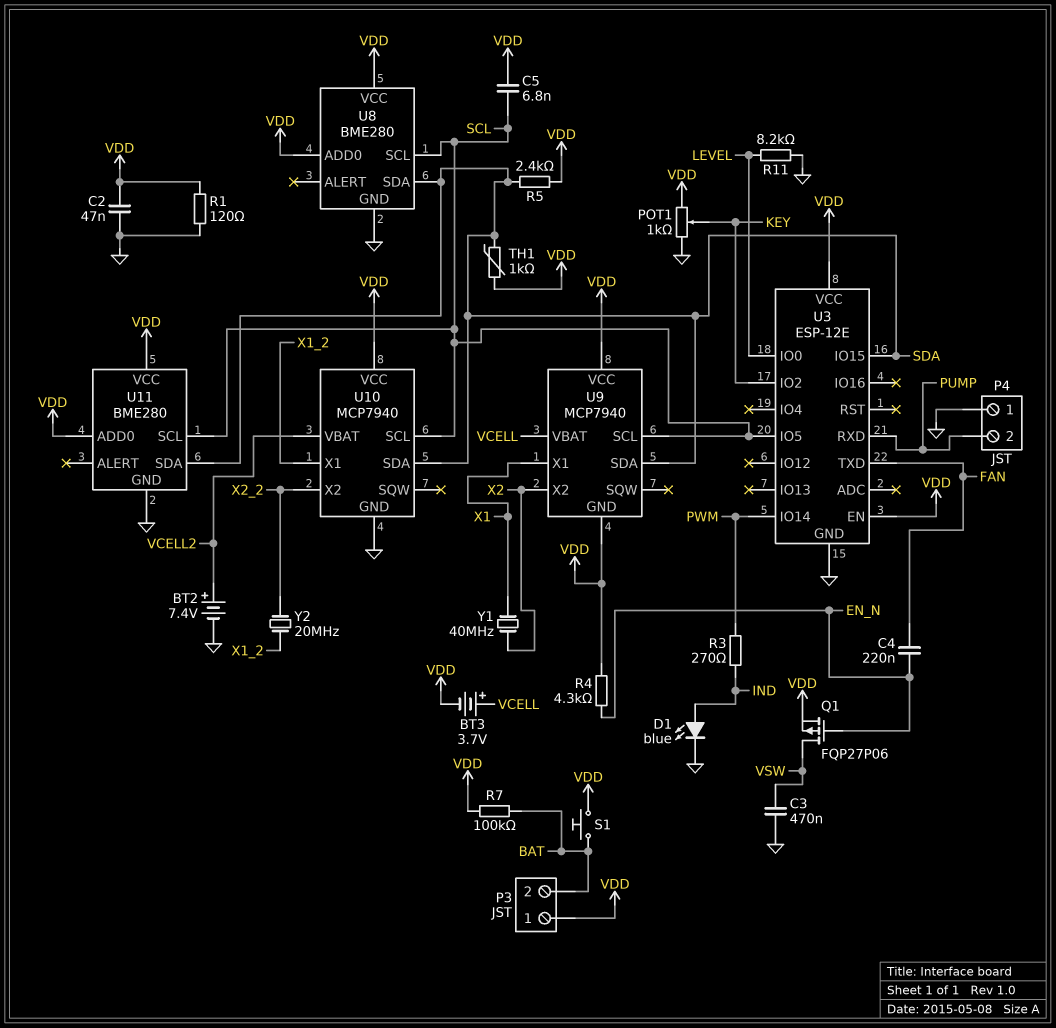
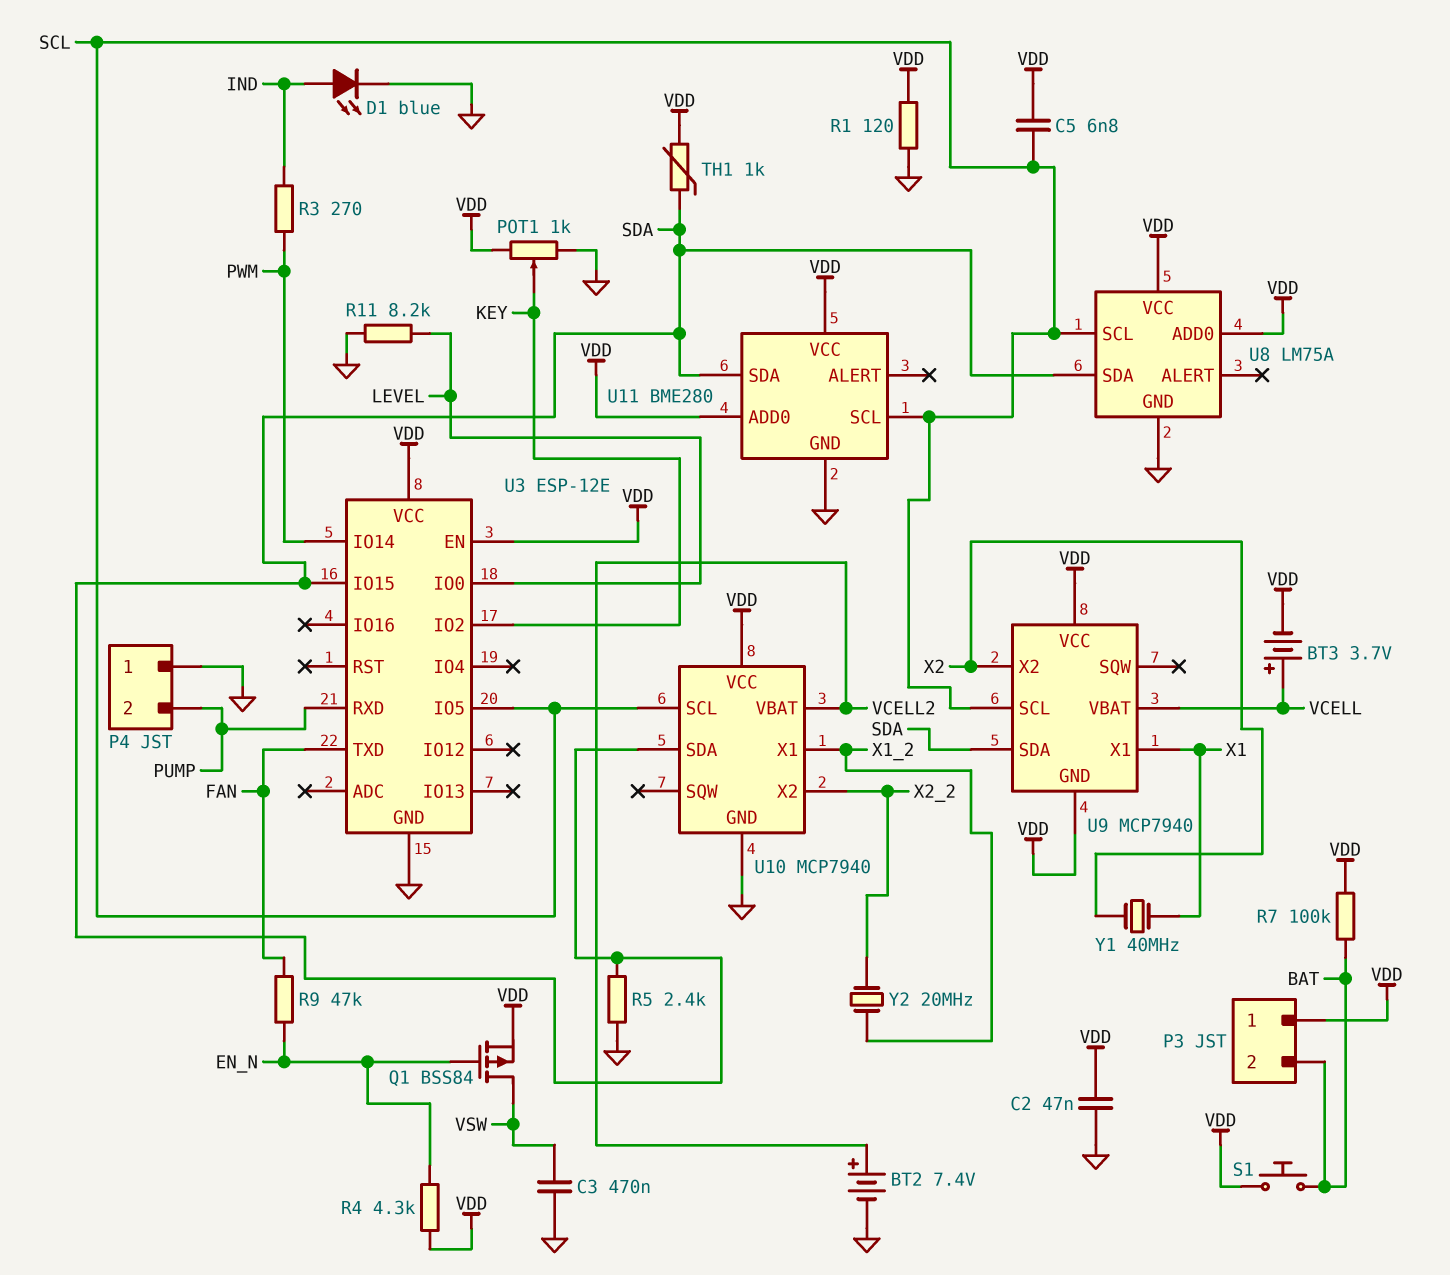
C4: 220nF (EN_N, FAN) -> none
Q1: PMOS FQP27P06 (G EN_N, D VSW, S VDD) -> PMOS BSS84 (G EN_N, D VSW, S VDD)
R5: 2.4k (SDA, VDD) -> 2.4k (GND, SDA)
R9: none -> 47k (EN_N, FAN)
U8: BME280 -> LM75A

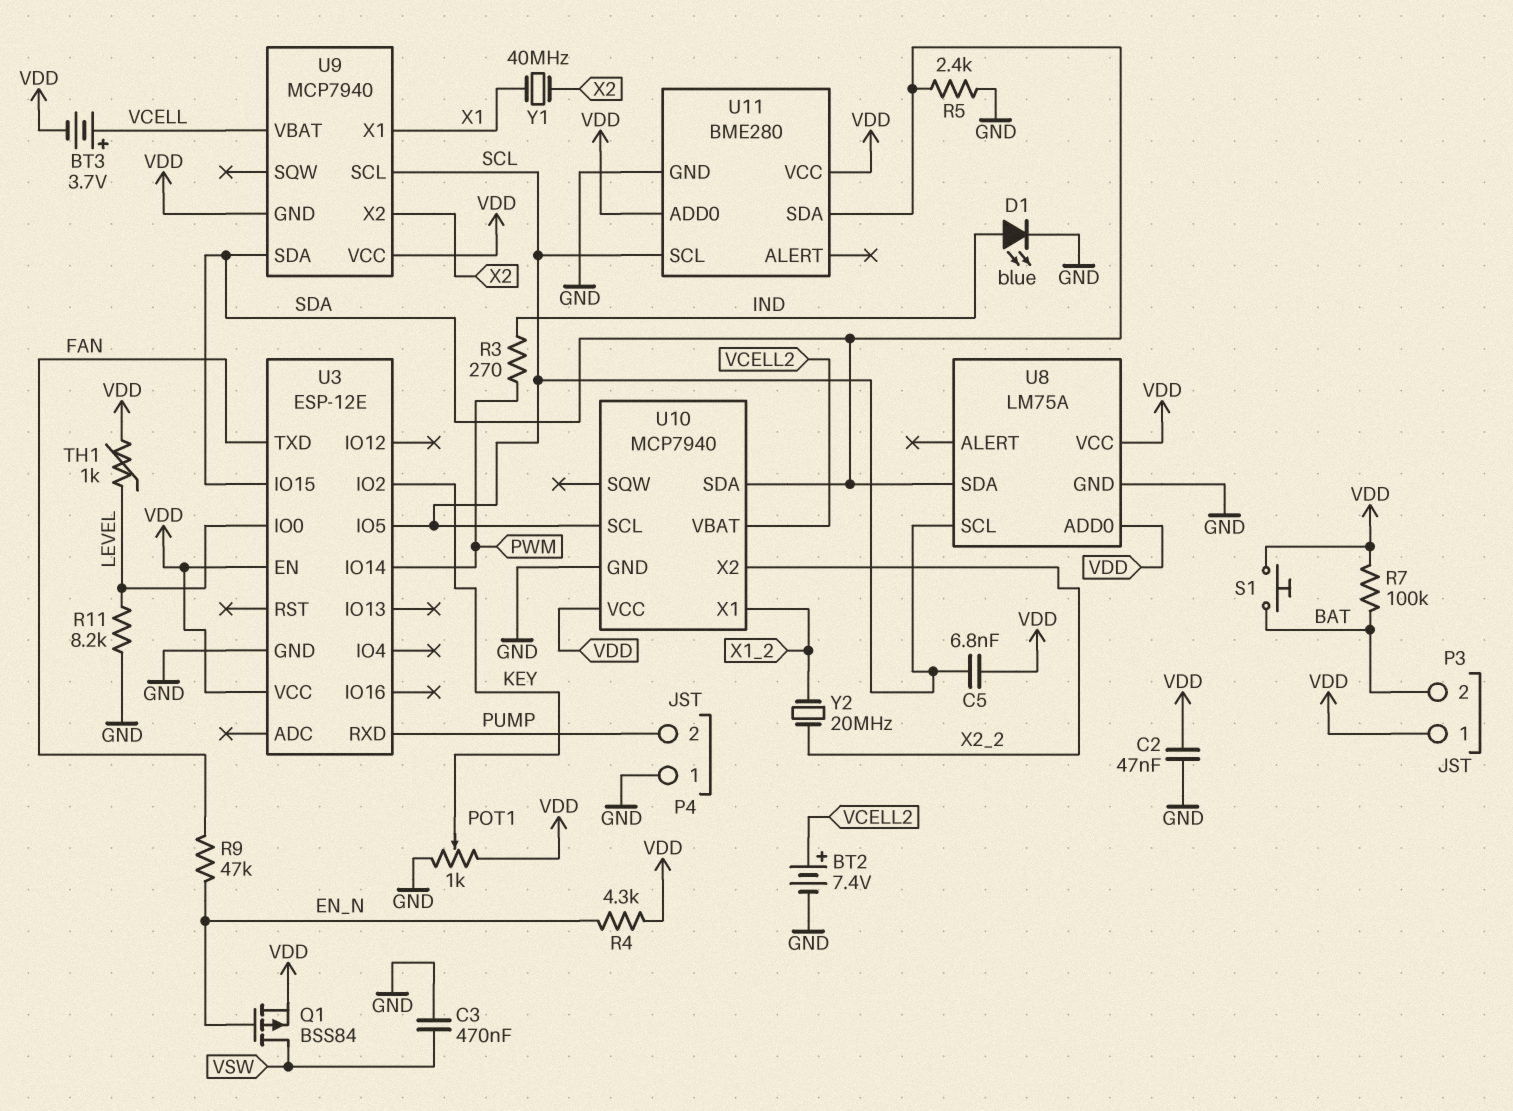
R1: 120 (GND, VDD) -> none
TH1: 1k (SDA, VDD) -> 1k (LEVEL, VDD)

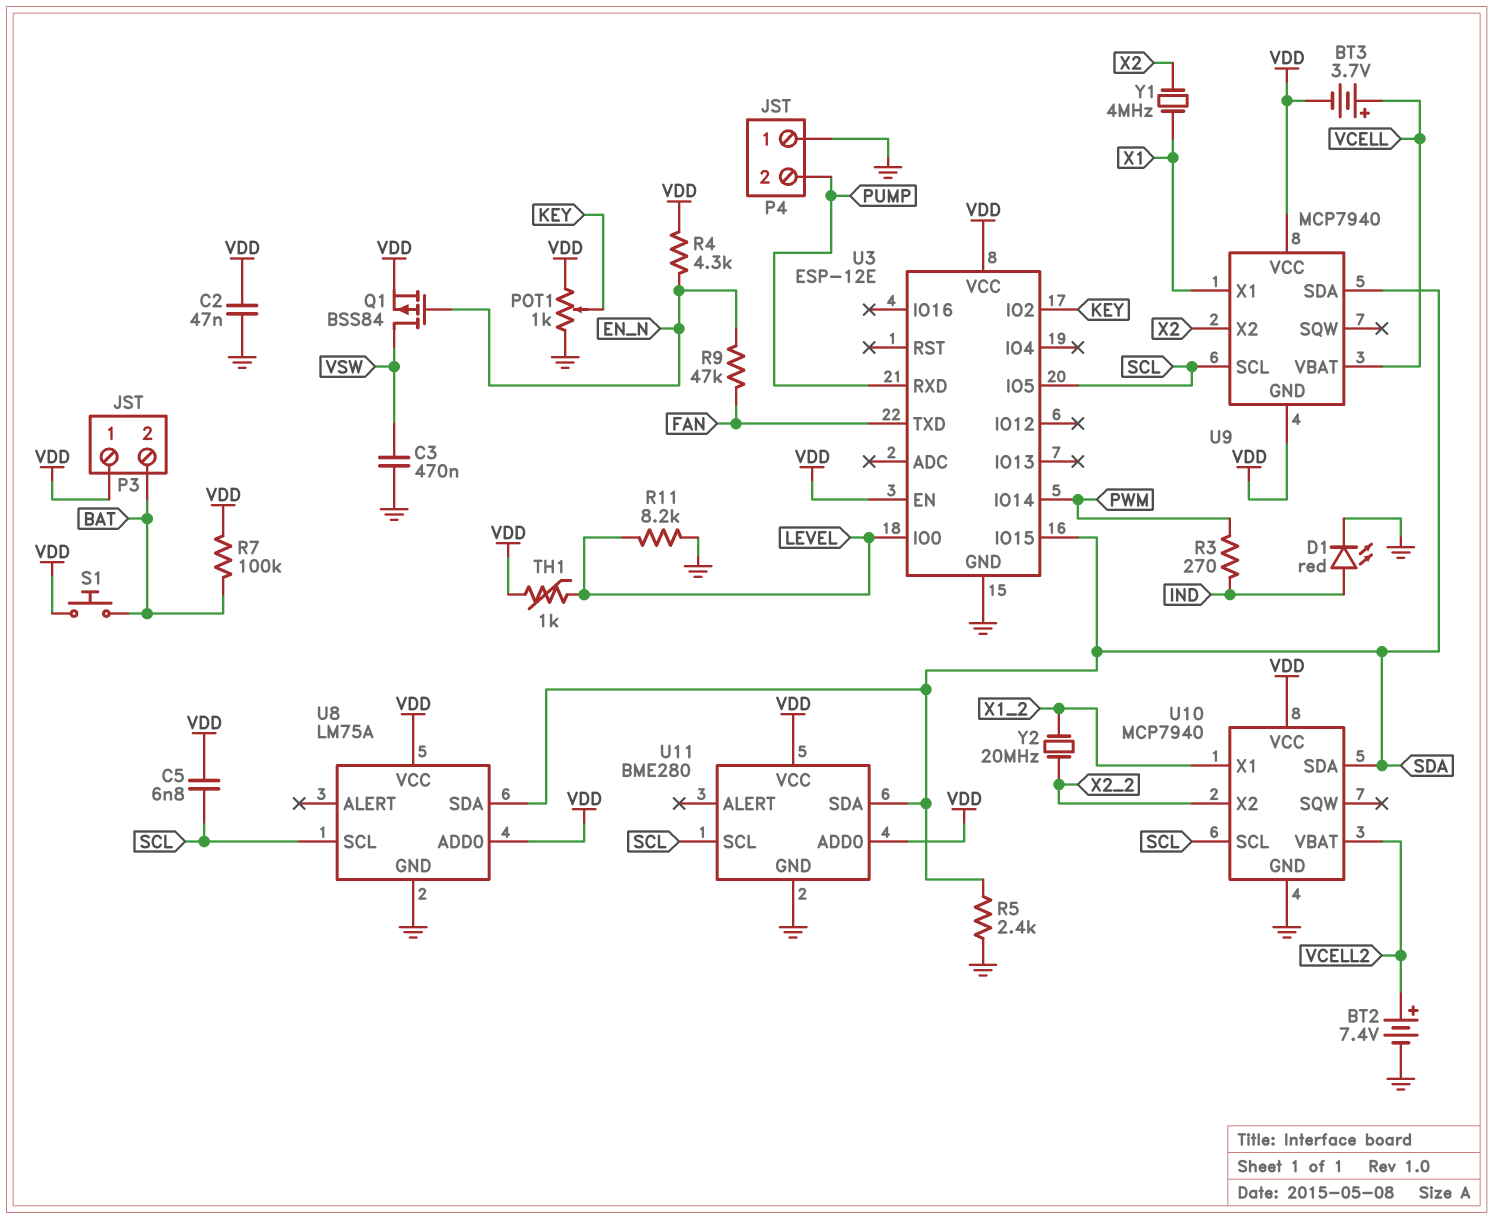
D1: LED blue (A IND, K GND) -> LED red (A IND, K GND)
Y1: 40MHz (X1, X2) -> 4MHz (X1, X2)

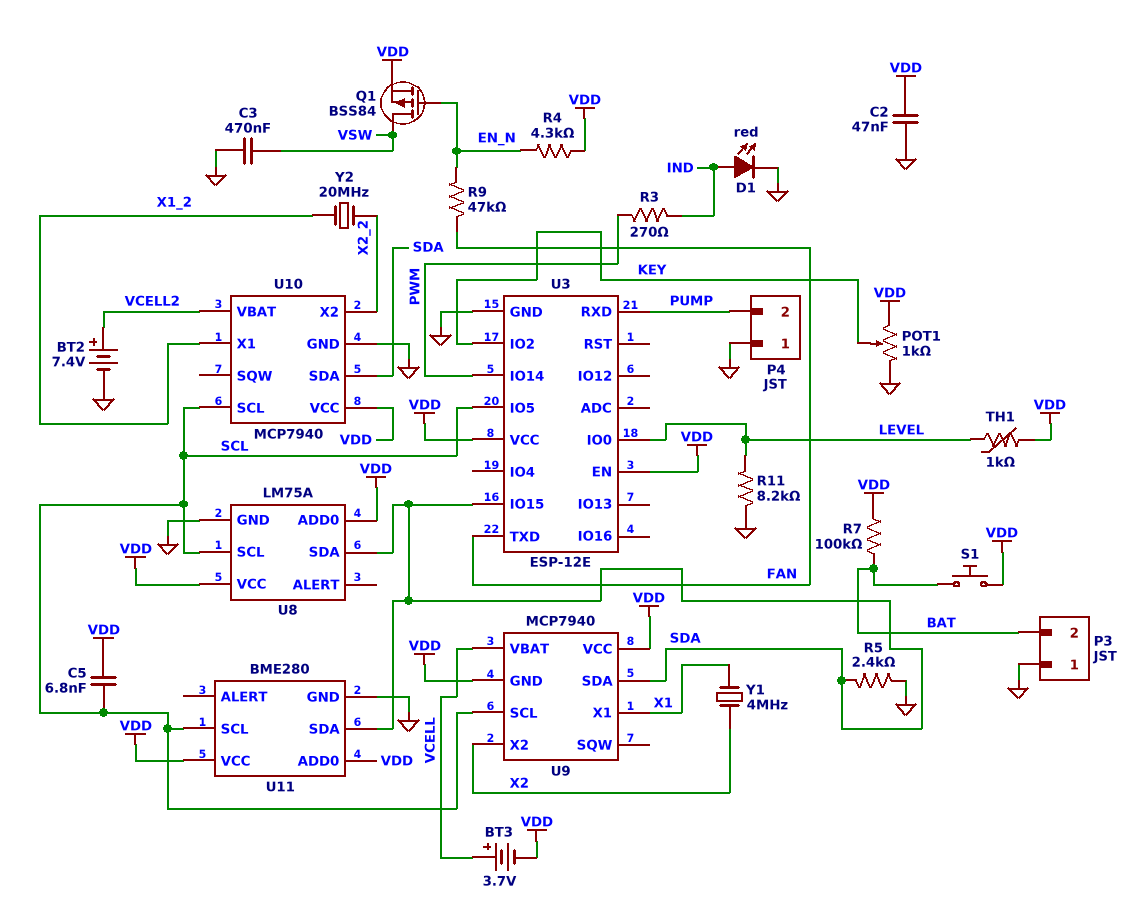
P3 pin 1: VDD -> GND

